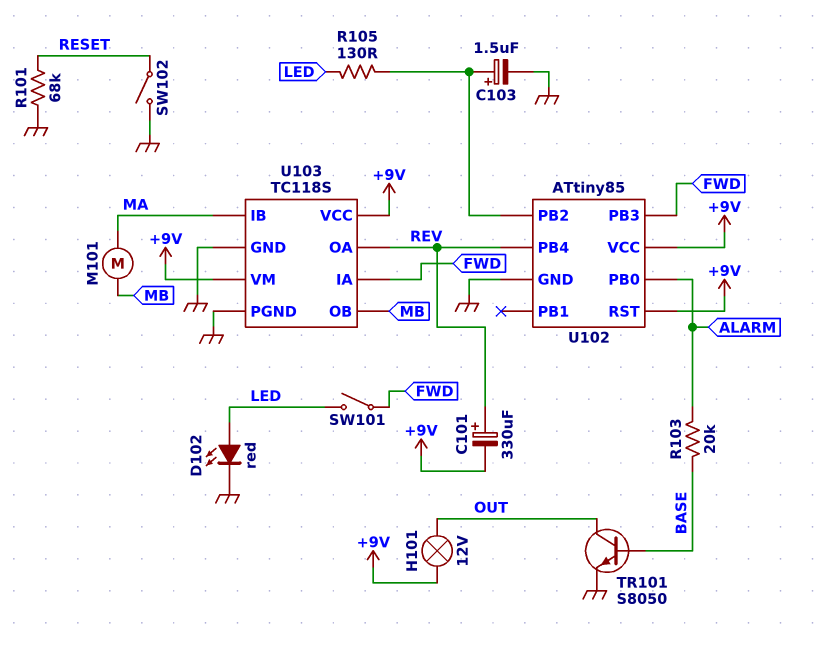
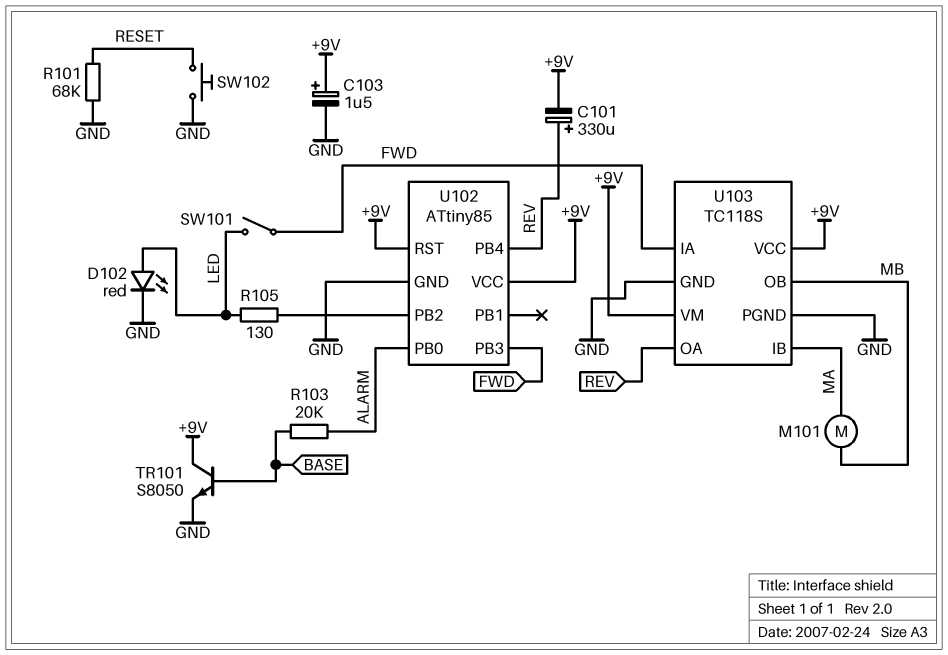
C103: 1.5uF (plus U102/PB2, minus GND) -> 1.5uF (plus +9V, minus GND)
H101: lamp 12V (+9V, OUT) -> none
SW102: switch (GND, RESET) -> button (GND, RESET)
TR101: NPN S8050 (B BASE, C OUT, E GND) -> NPN S8050 (B BASE, C +9V, E GND)

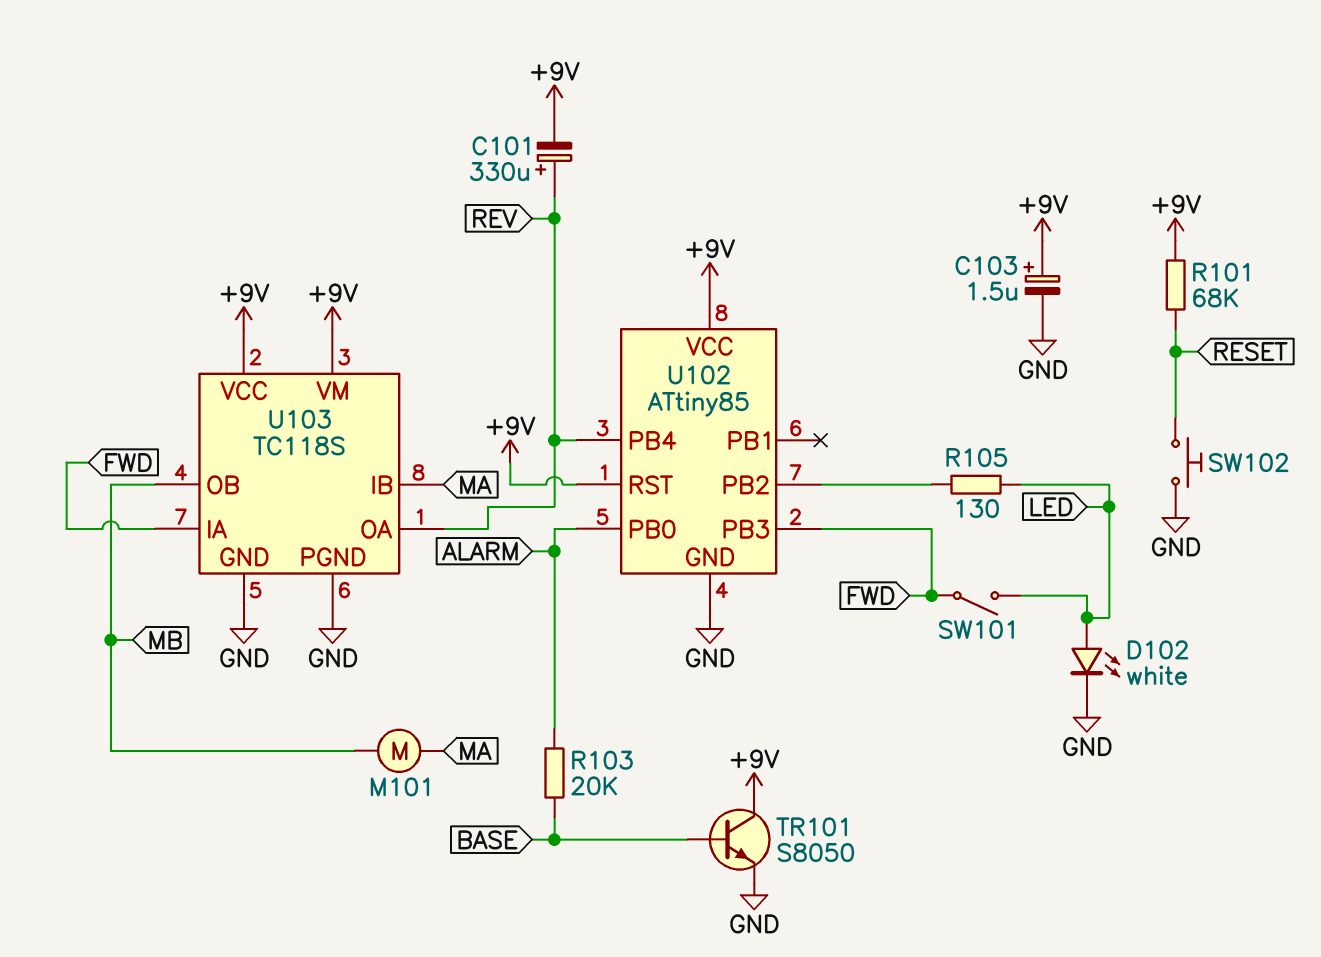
D102: LED red (A LED, K GND) -> LED white (A LED, K GND)
R101: 68k (GND, RESET) -> 68k (+9V, RESET)

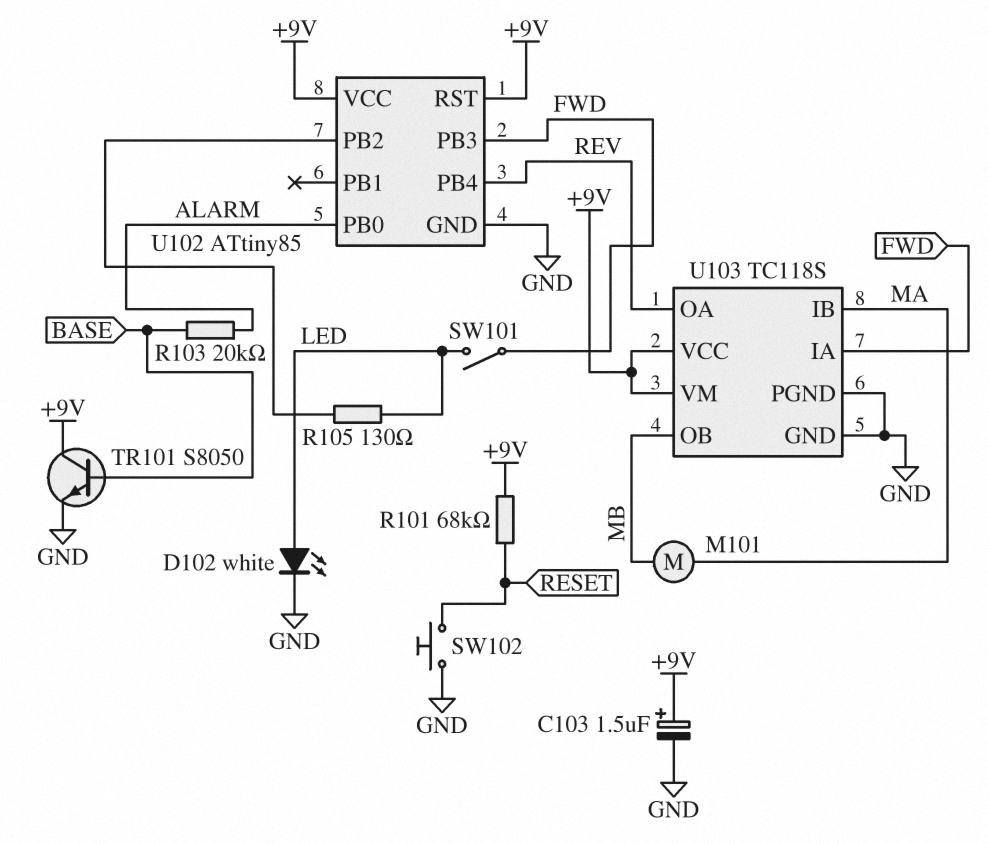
C101: 330uF (plus REV, minus +9V) -> none

